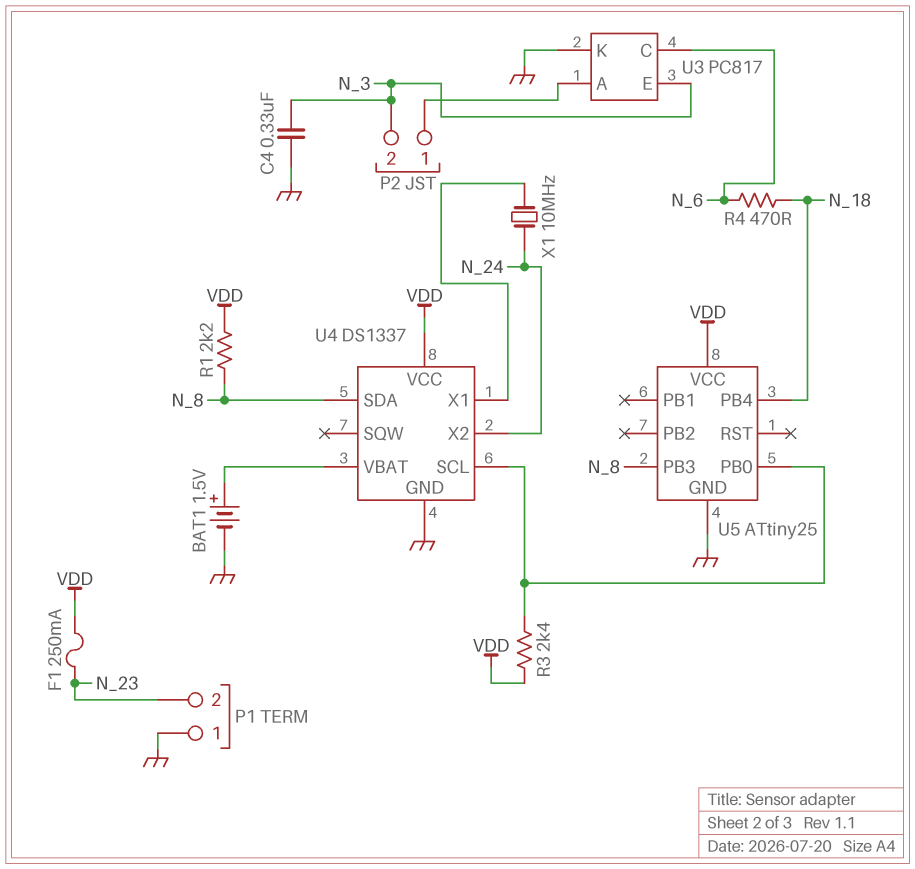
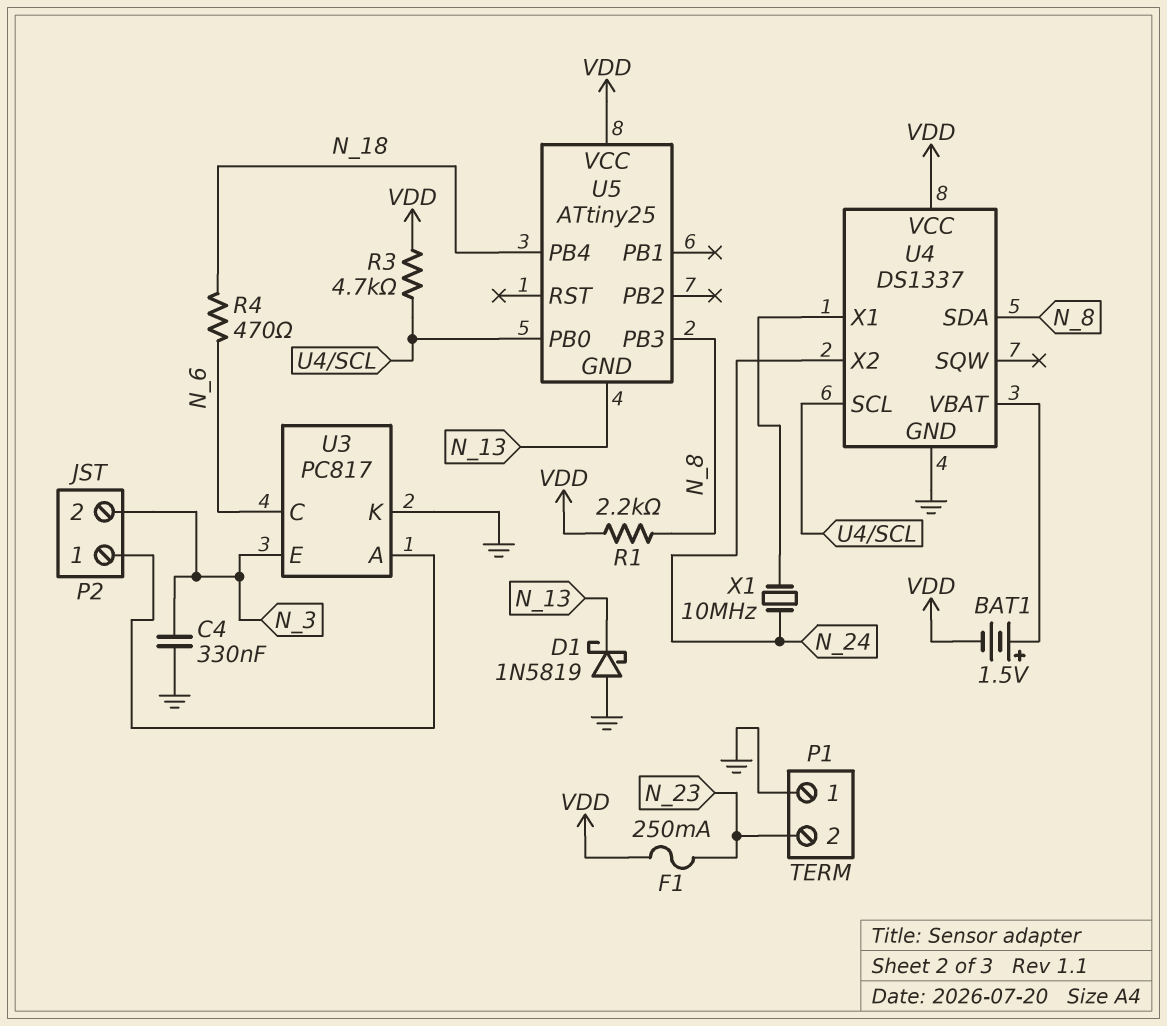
BAT1: 1.5V (plus U4/VBAT, minus GND) -> 1.5V (plus U4/VBAT, minus VDD)
D1: none -> schottky 1N5819 (A GND, K N_13)
R3: 2.4k (U4/SCL, VDD) -> 4.7k (U4/SCL, VDD)
U5 pin GND: GND -> N_13

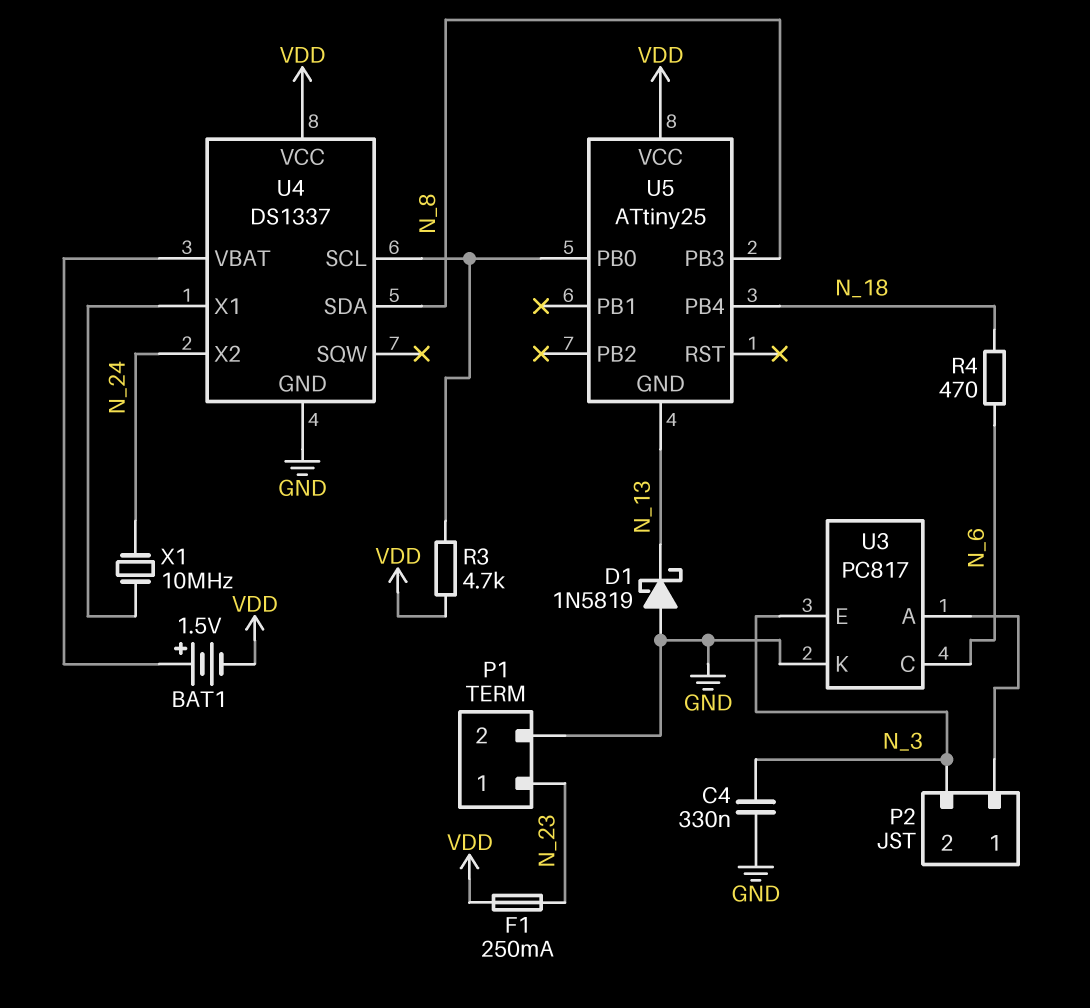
P1 pin 1: GND -> N_23
P1 pin 2: N_23 -> GND
R1: 2.2k (N_8, VDD) -> none

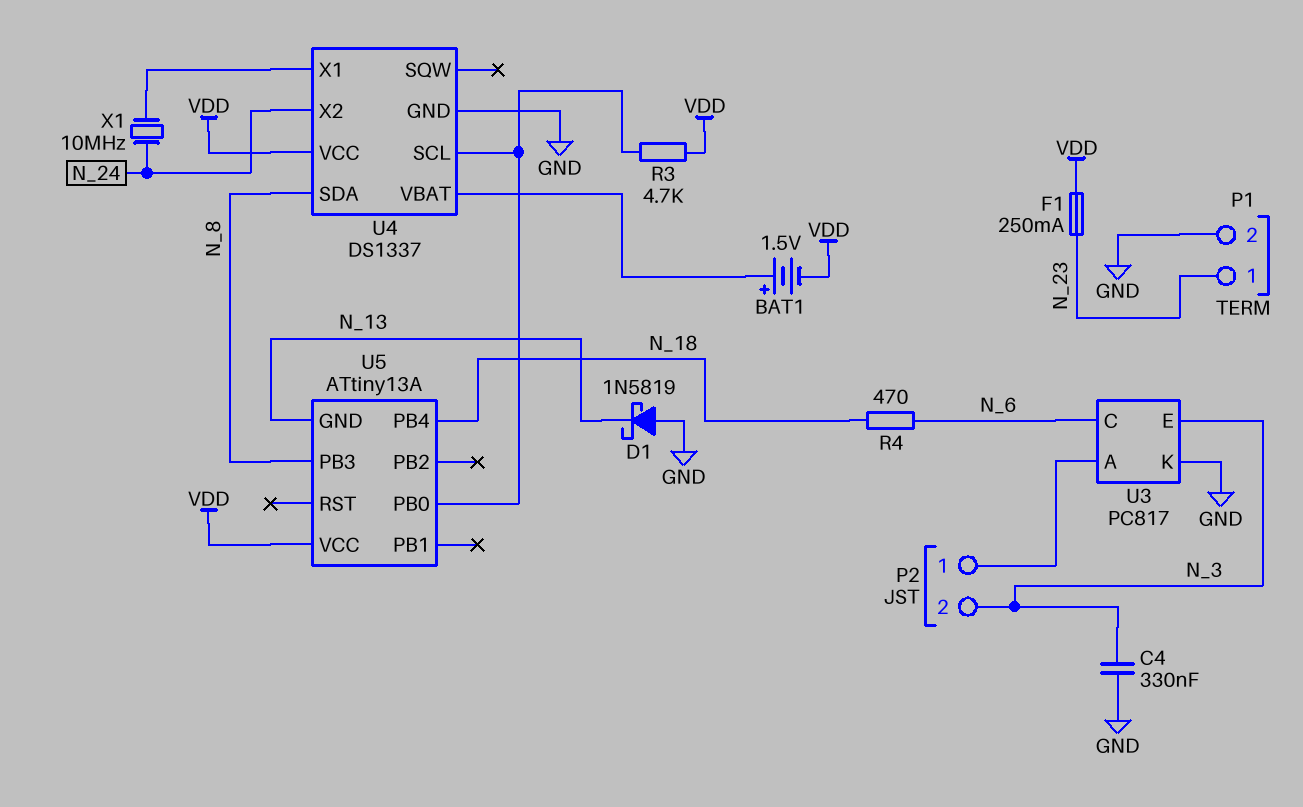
U5: ATtiny25 -> ATtiny13A

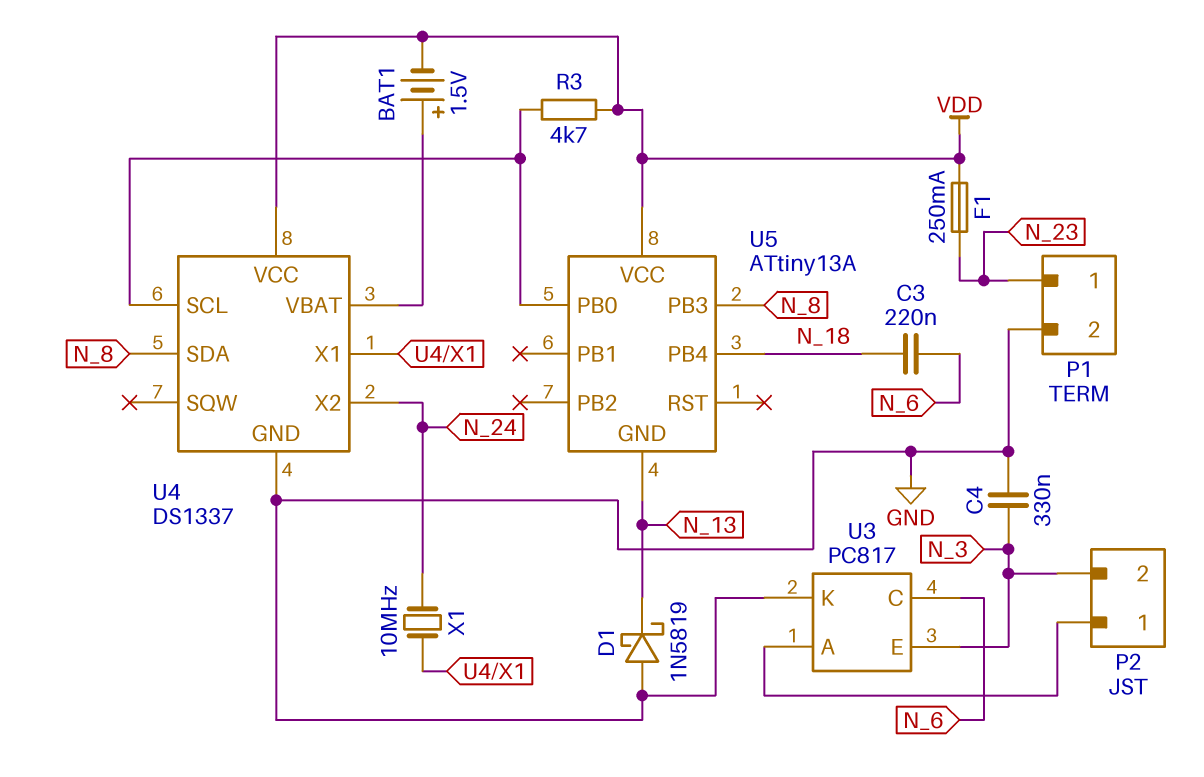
C3: none -> 220nF (N_6, N_18)
R4: 470 (N_6, N_18) -> none

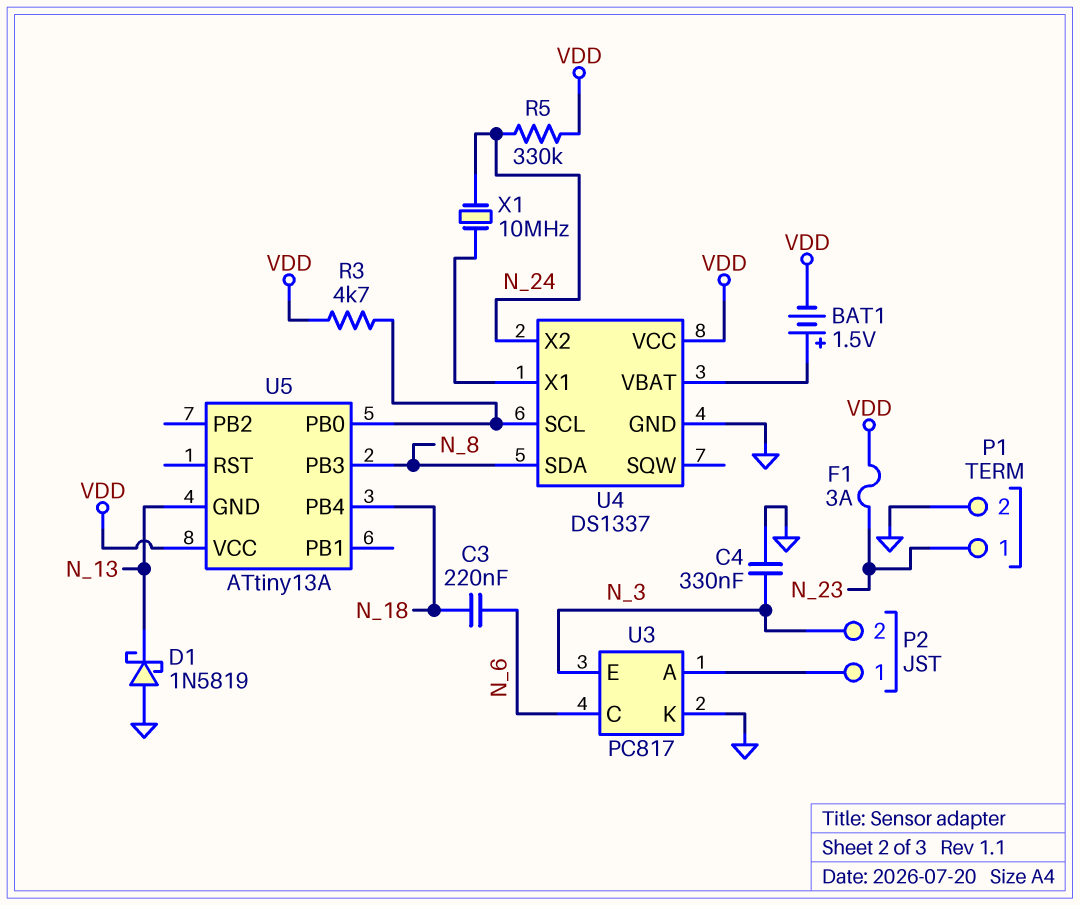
F1: 250mA (N_23, VDD) -> 3A (N_23, VDD)
R5: none -> 330k (N_24, VDD)

